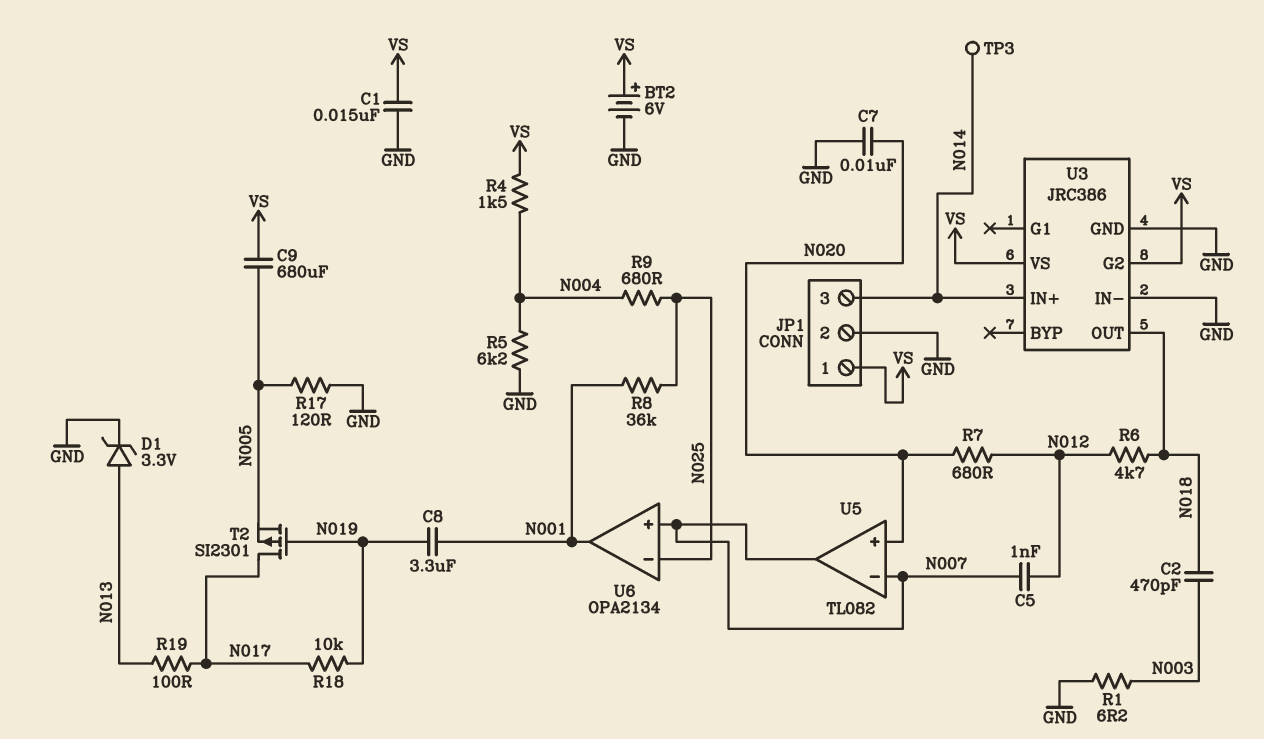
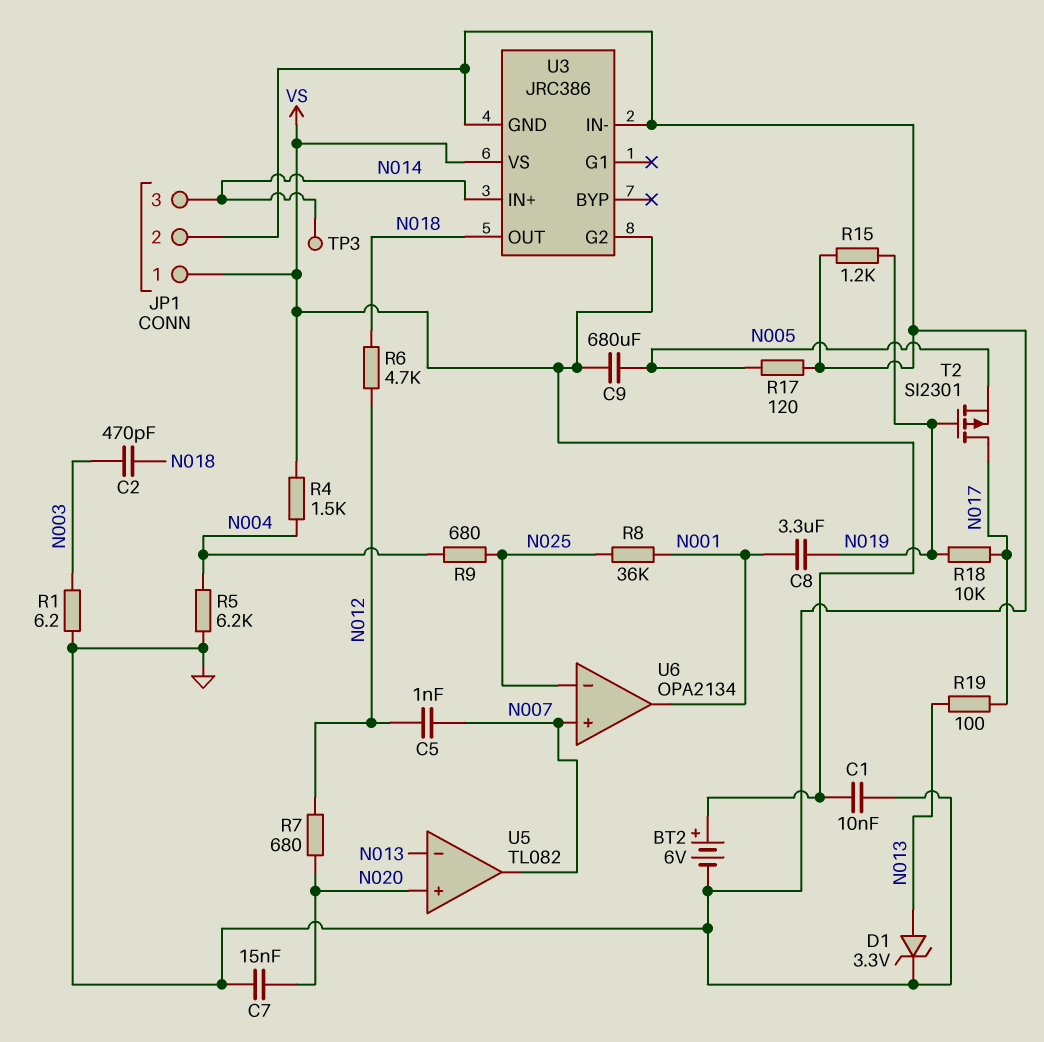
C1: 15nF (GND, VS) -> 10nF (GND, VS)
C7: 10nF (GND, N020) -> 15nF (GND, N020)
R15: none -> 1.2k (GND, N019)
U5 pin in-: N007 -> N013

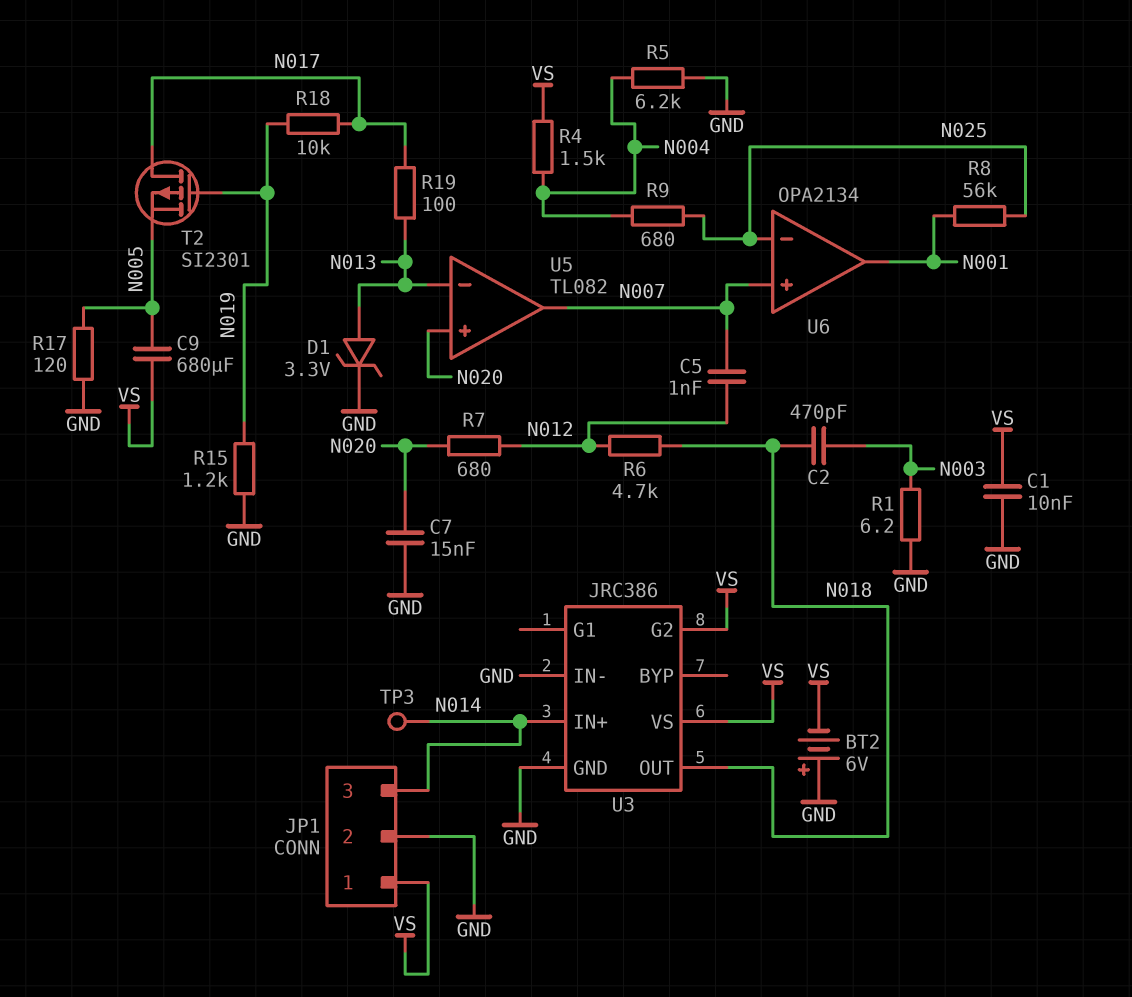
BT2: 6V (plus VS, minus GND) -> 6V (plus GND, minus VS)
C8: 3.3uF (N001, N019) -> none
R8: 36k (N001, N025) -> 56k (N001, N025)

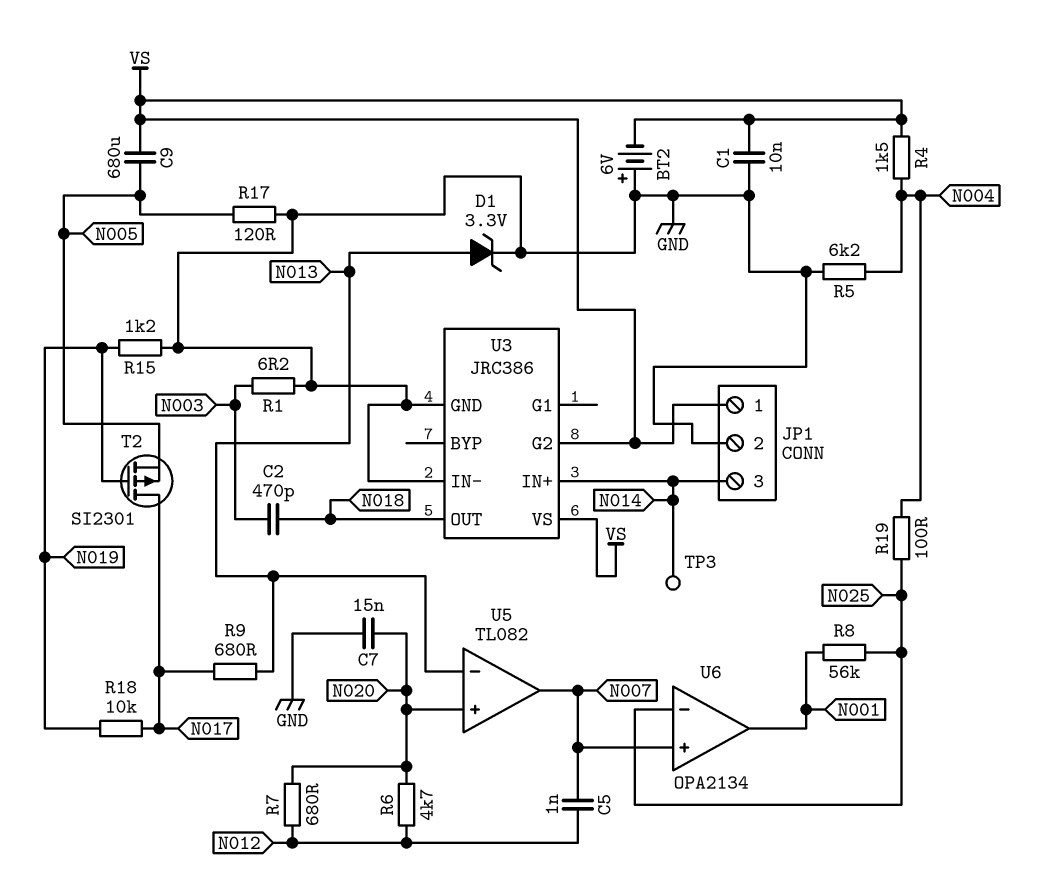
R6: 4.7k (N012, N018) -> 4.7k (N012, N020)
R9: 680 (N004, N025) -> 680 (N013, N017)
R19: 100 (N013, N017) -> 100 (N004, N025)

